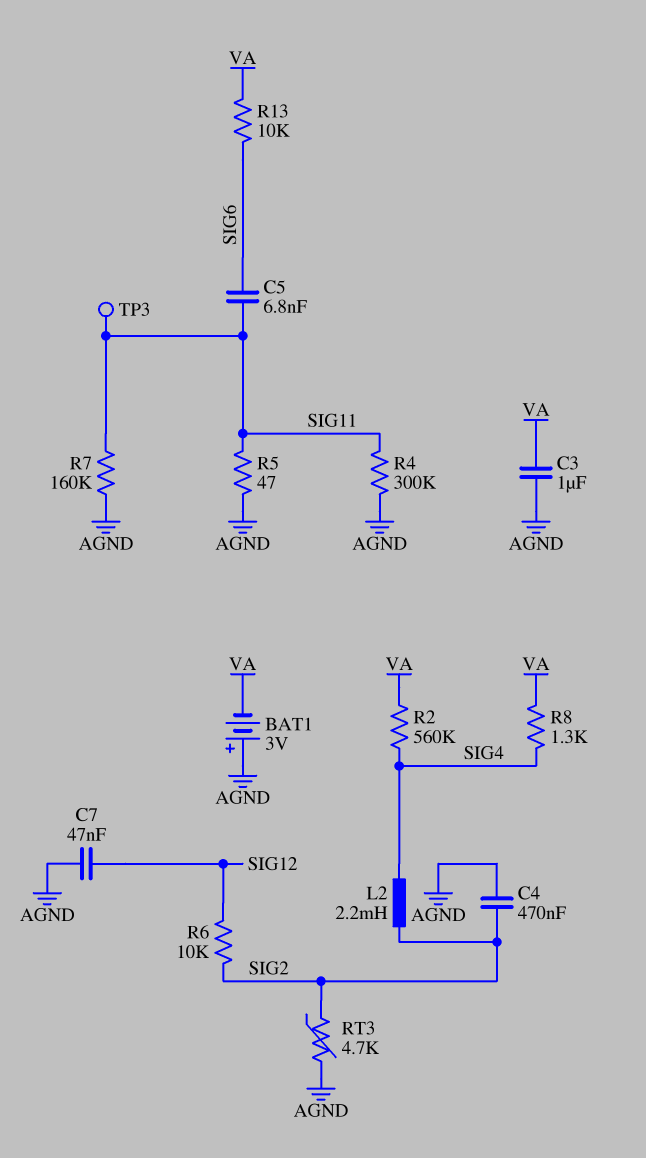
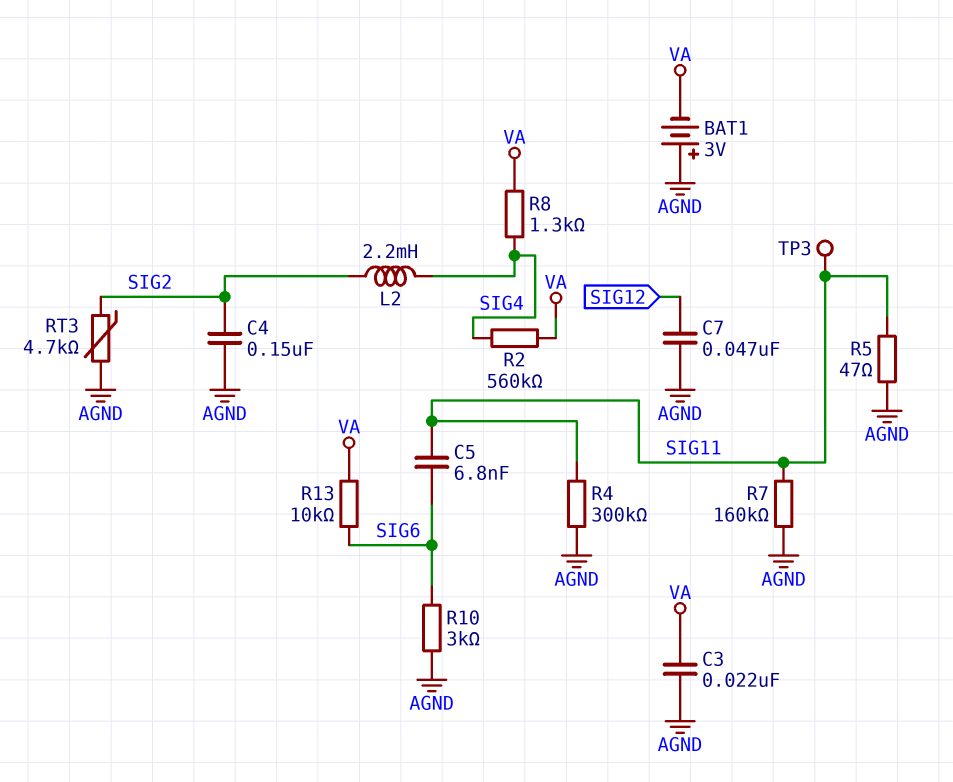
C3: 1uF (AGND, VA) -> 22nF (AGND, VA)
C4: 470nF (AGND, SIG2) -> 150nF (AGND, SIG2)
R6: 10k (SIG2, SIG12) -> none
R10: none -> 3k (AGND, SIG6)

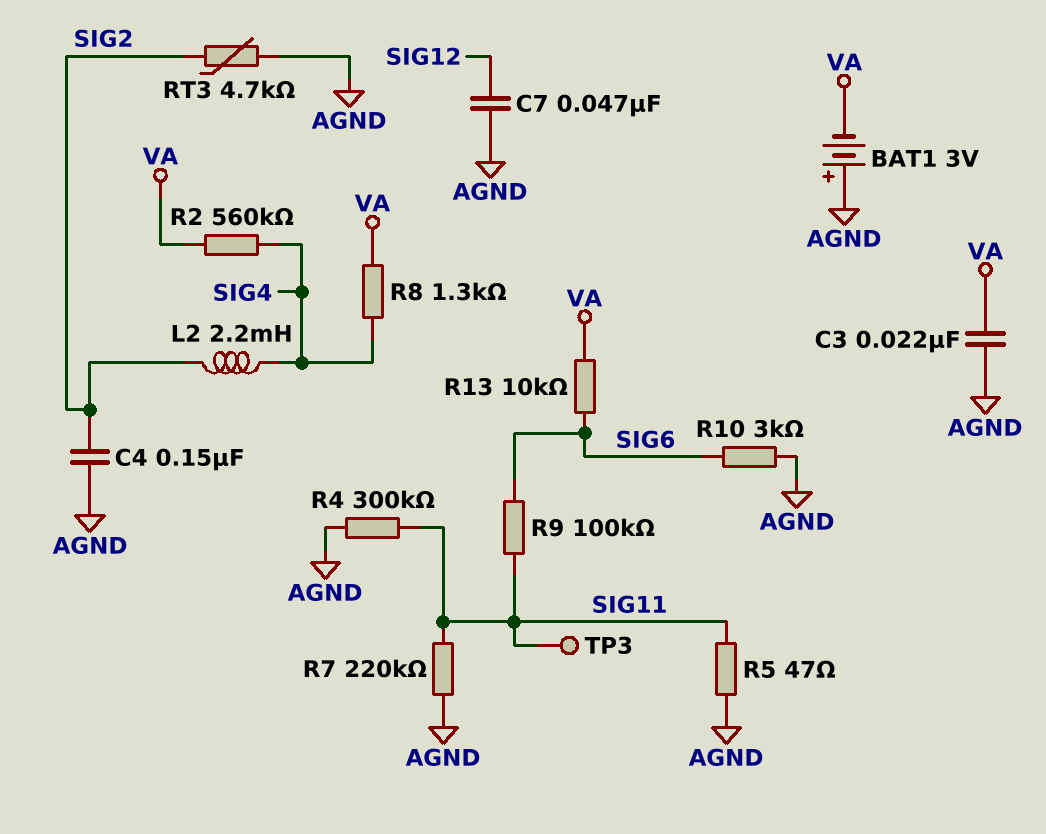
C5: 6.8nF (SIG6, SIG11) -> none
R7: 160k (AGND, SIG11) -> 220k (AGND, SIG11)
R9: none -> 100k (SIG6, SIG11)

